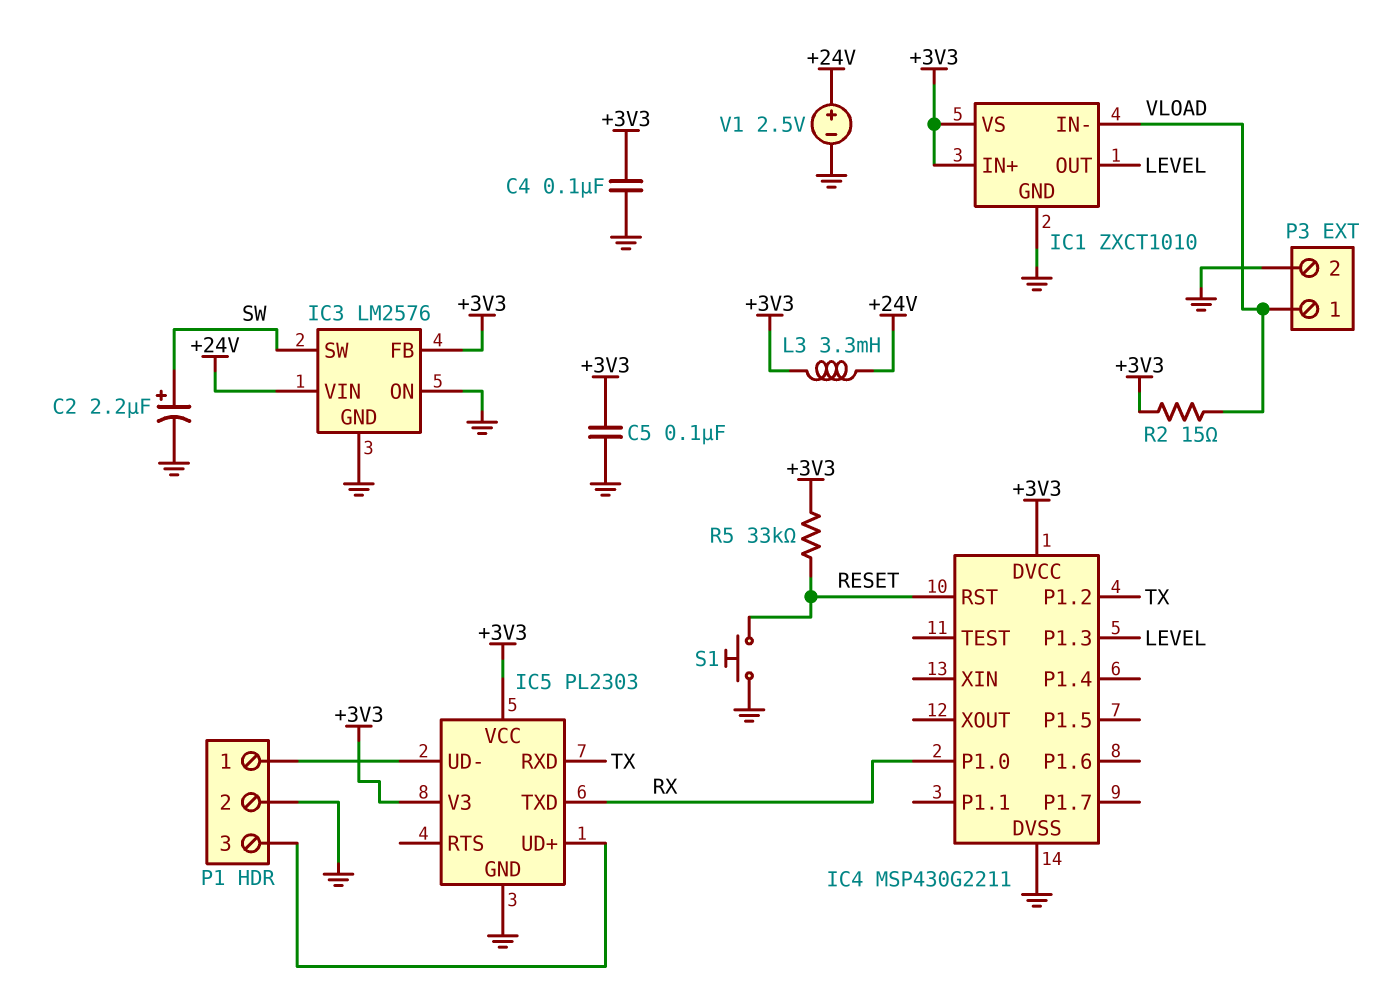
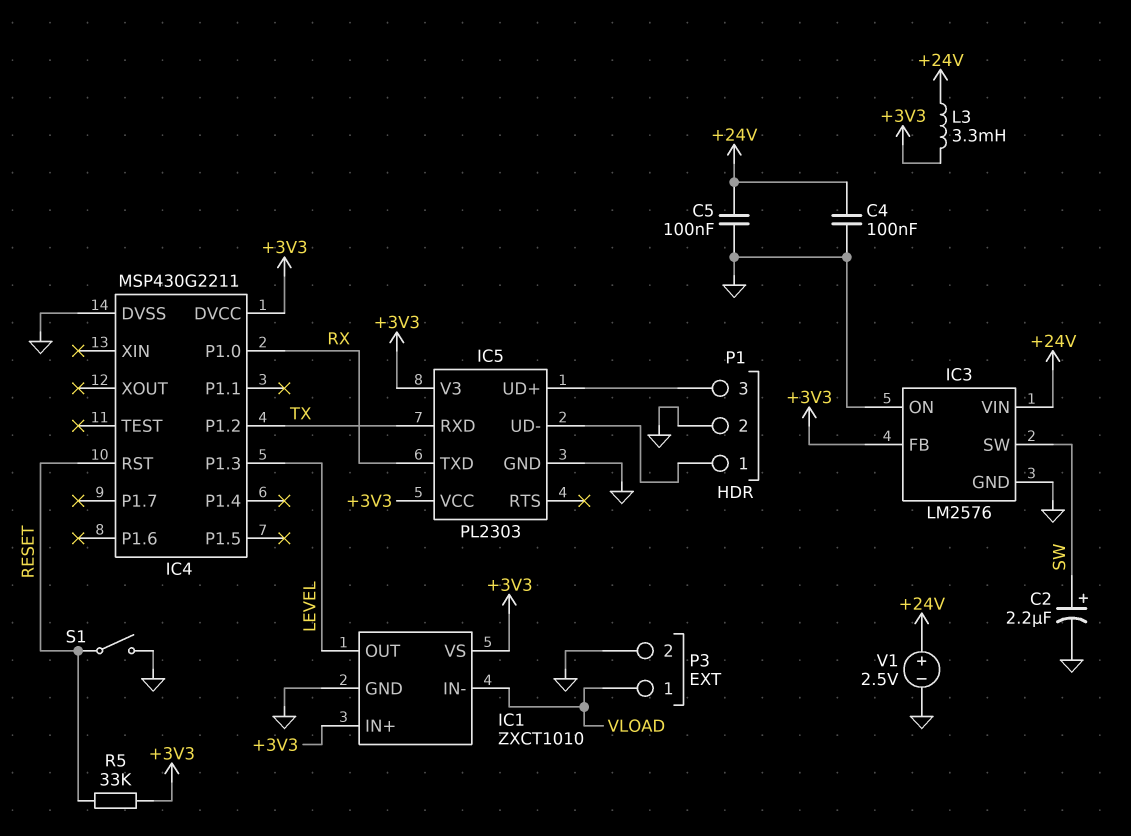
C4: 100nF (+3V3, GND) -> 100nF (+24V, GND)
C5: 100nF (+3V3, GND) -> 100nF (+24V, GND)
R2: 15 (+3V3, VLOAD) -> none
S1: button (GND, RESET) -> switch (GND, RESET)

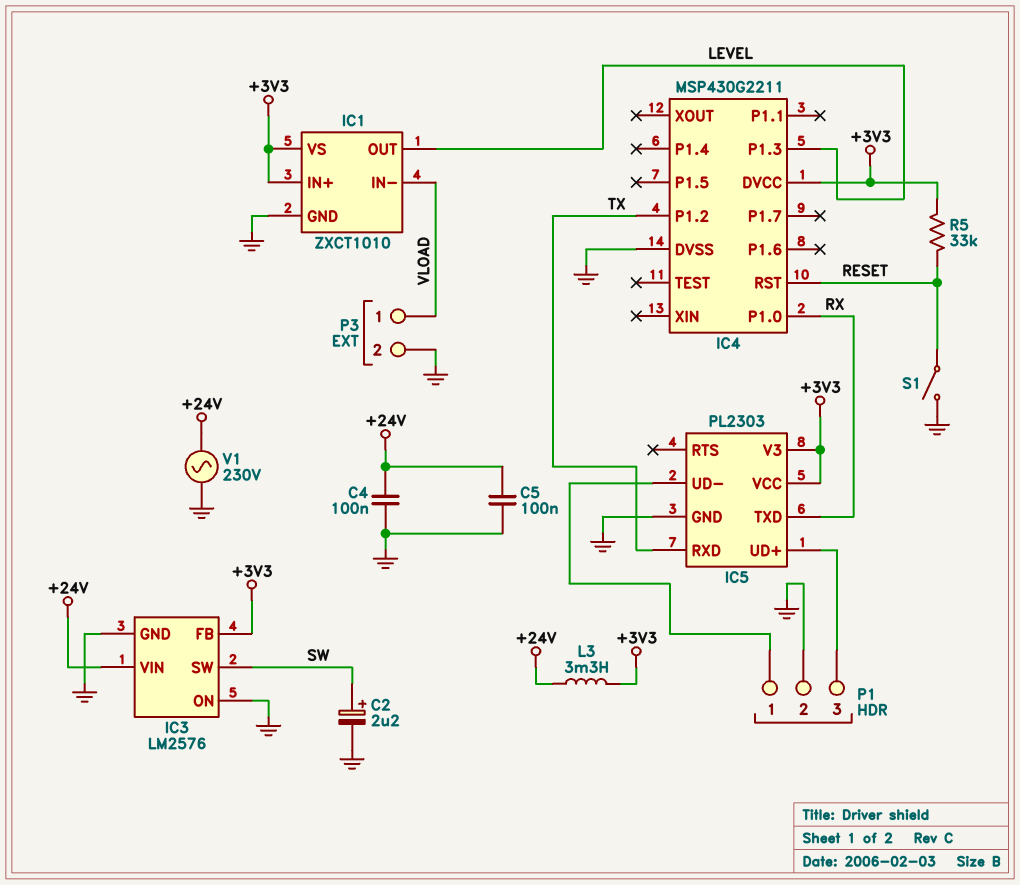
V1: 2.5V (plus +24V, minus GND) -> AC 230V (+24V, GND)

